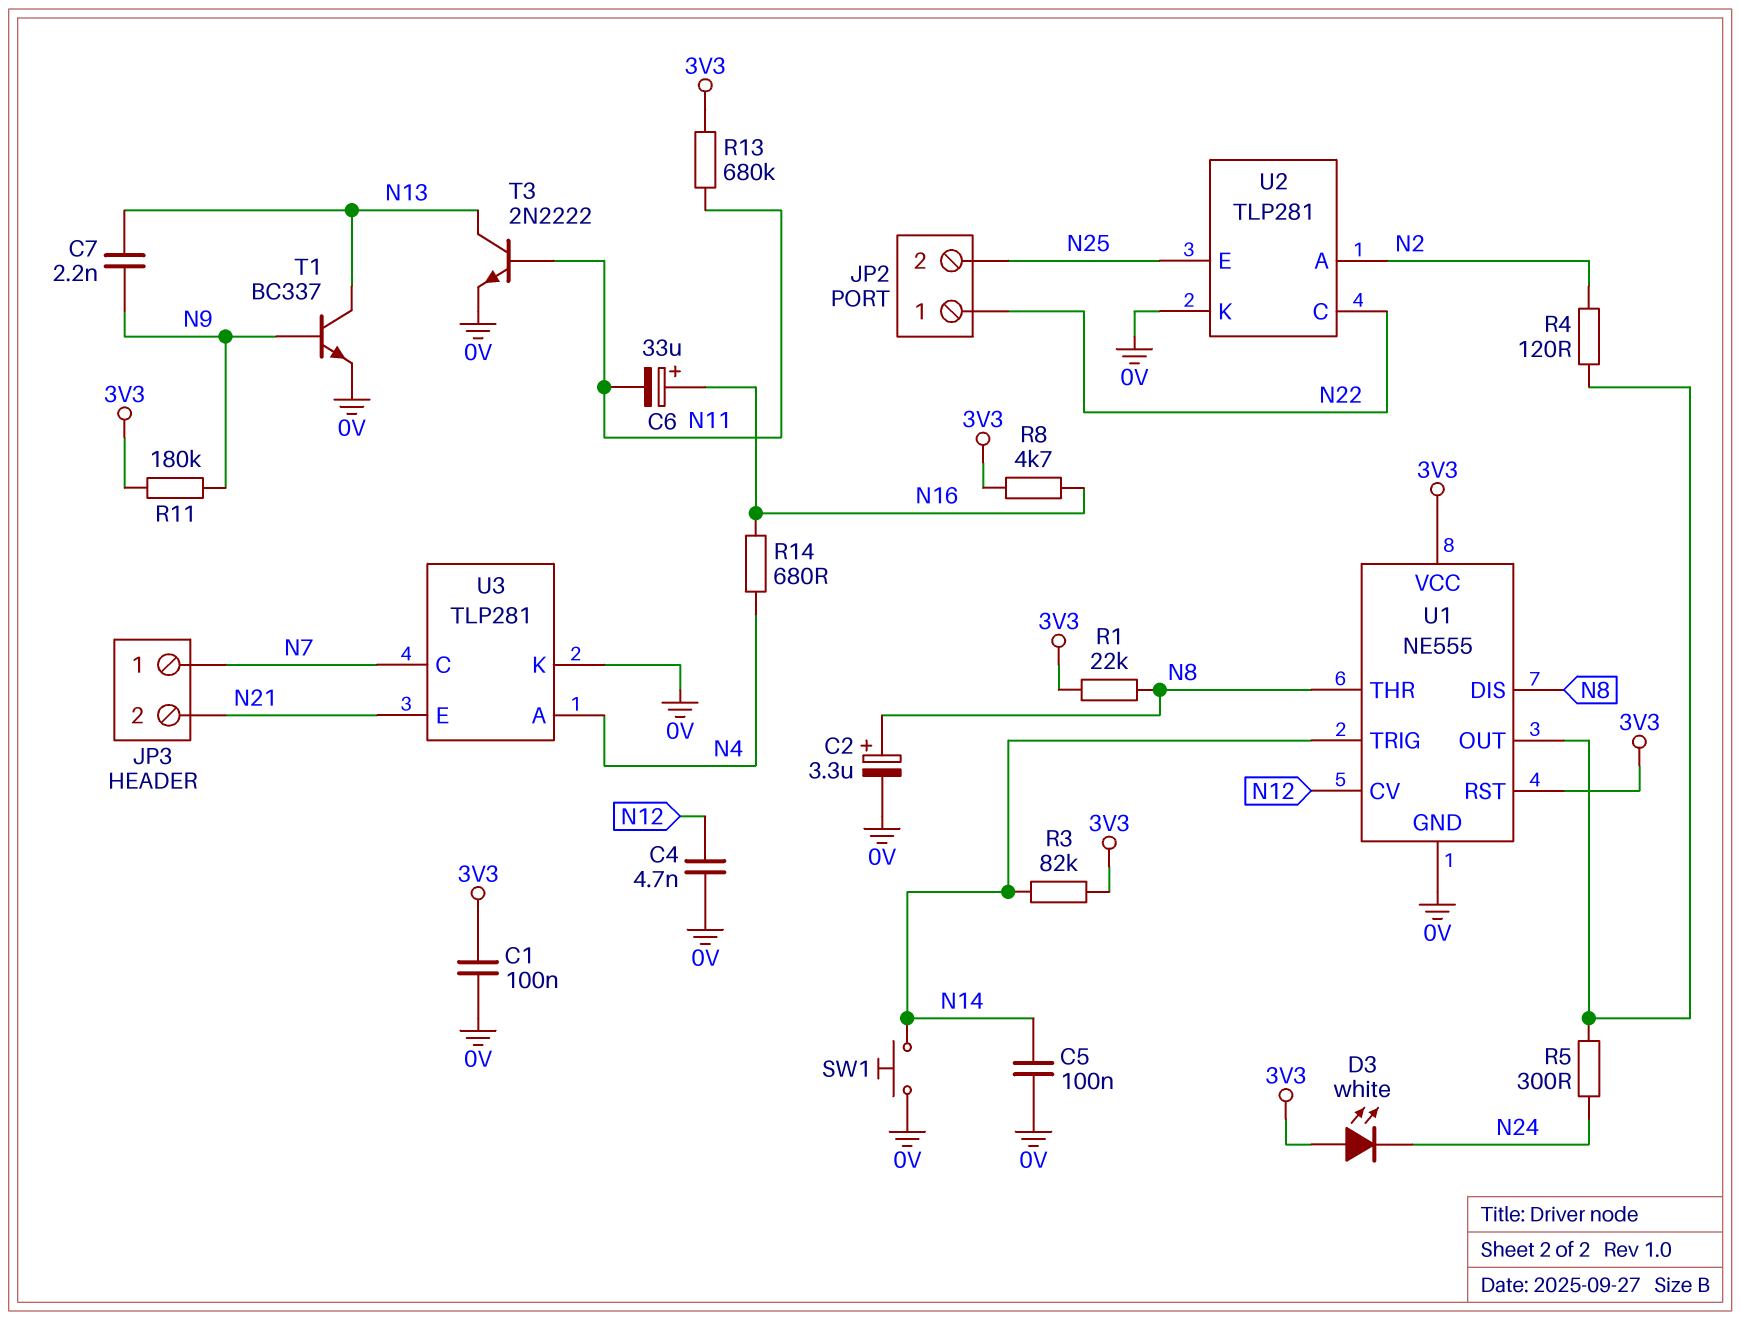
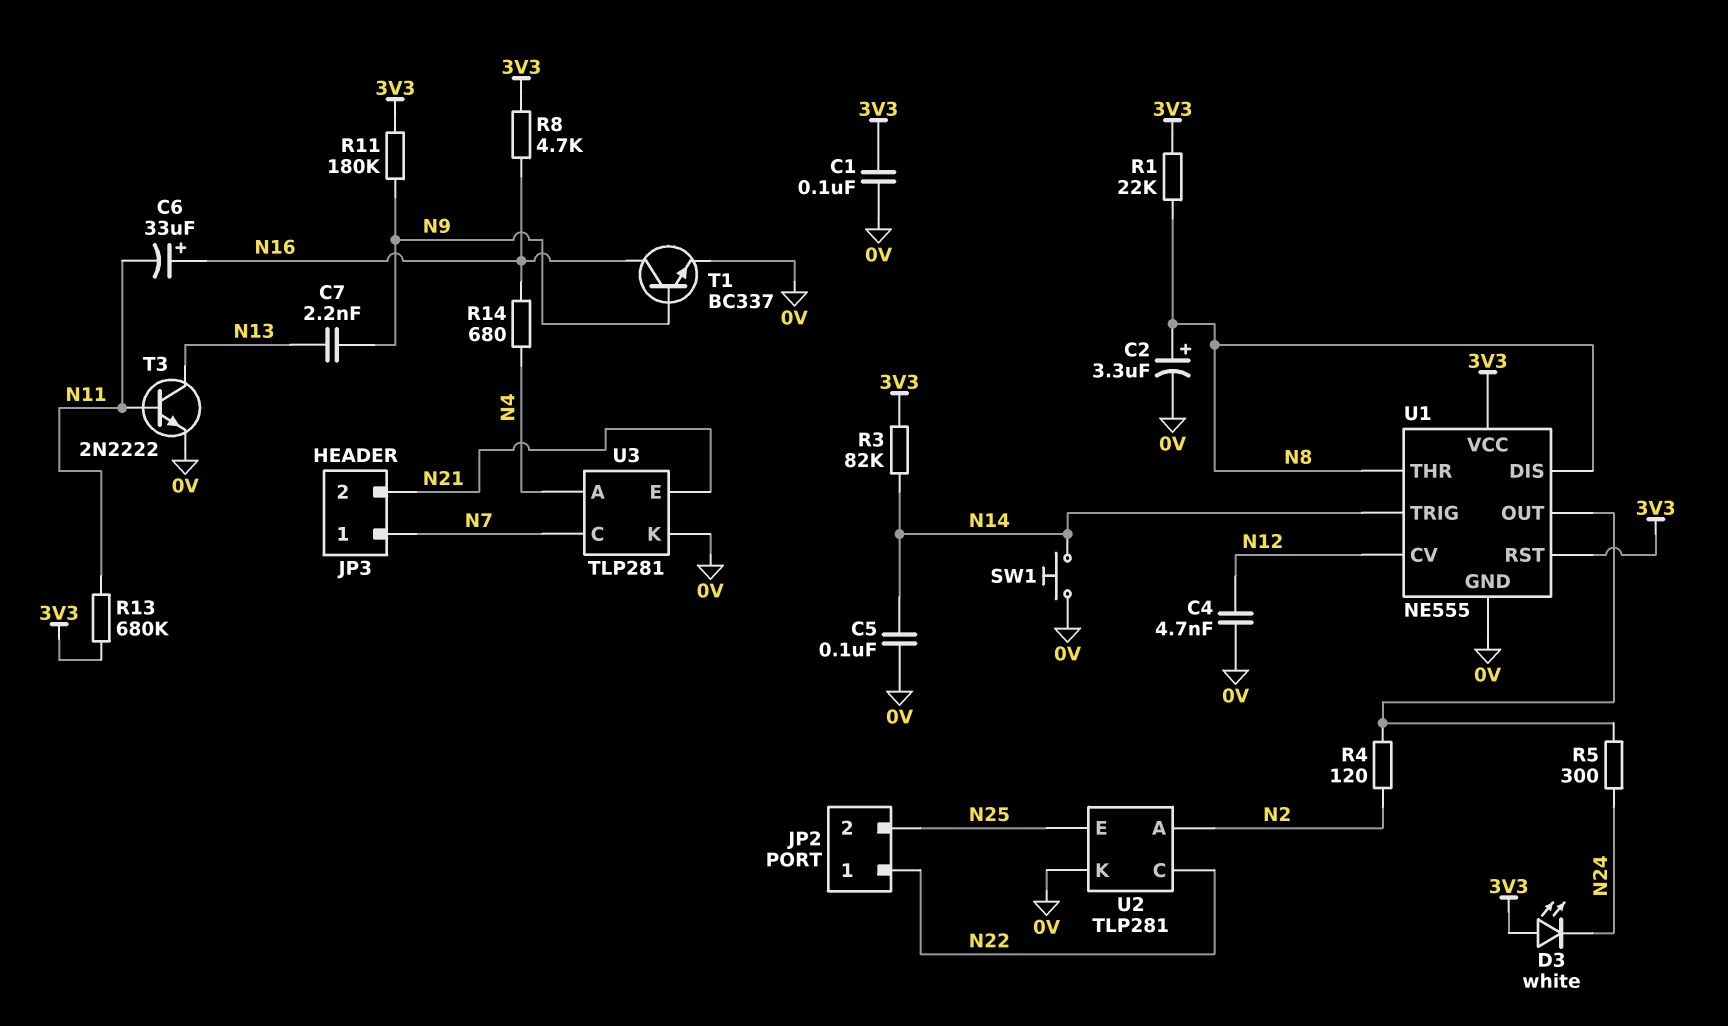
T1: NPN BC337 (B N9, C N13, E 0V) -> NPN BC337 (B N9, C N16, E 0V)

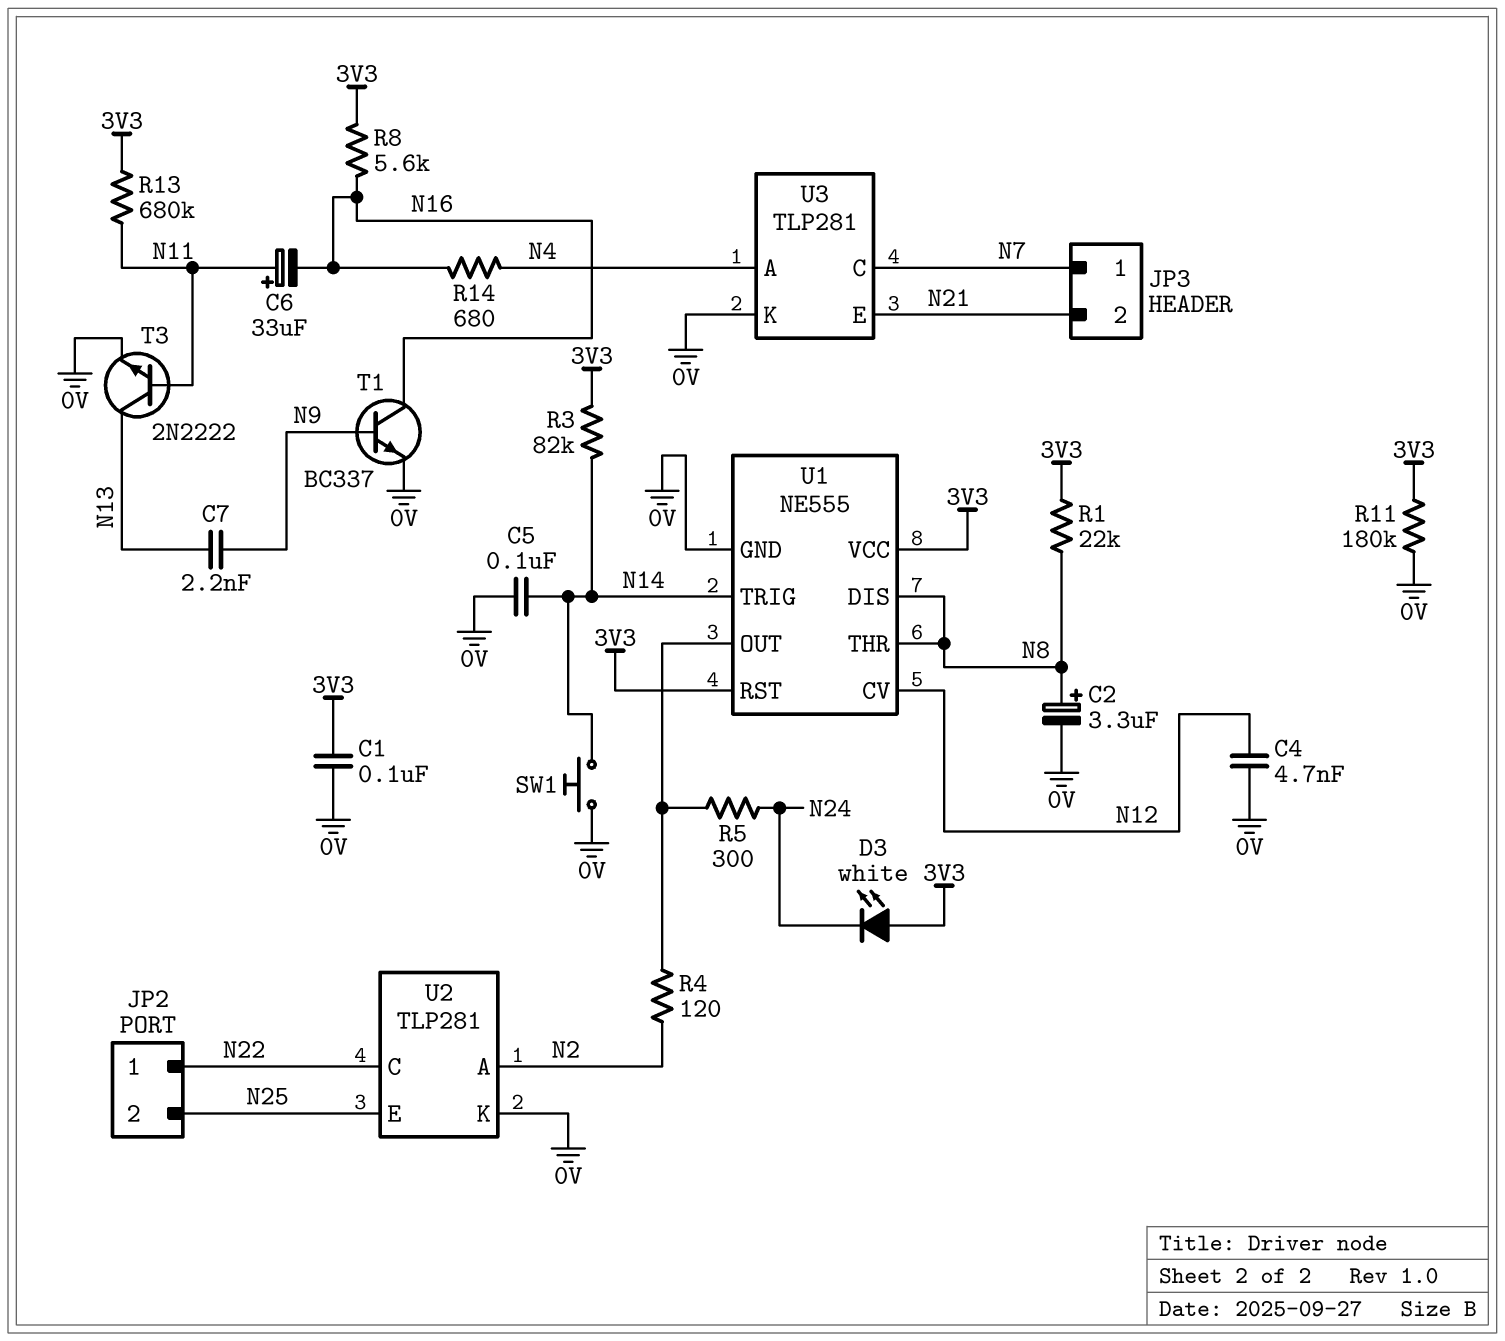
C6: 33uF (plus N16, minus N11) -> 33uF (plus N11, minus N16)
R8: 4.7k (3V3, N16) -> 5.6k (3V3, N16)
R11: 180k (3V3, N9) -> 180k (0V, 3V3)

